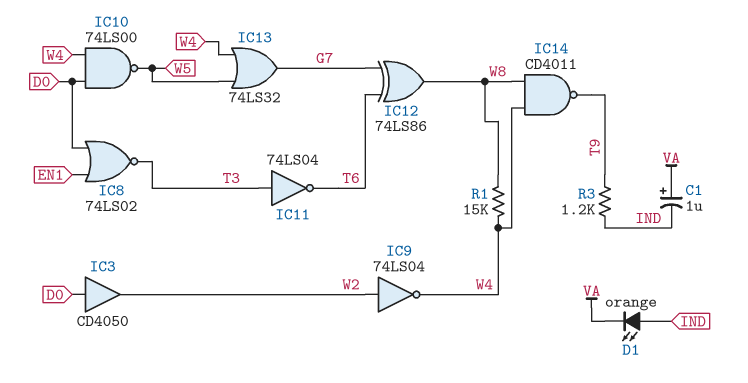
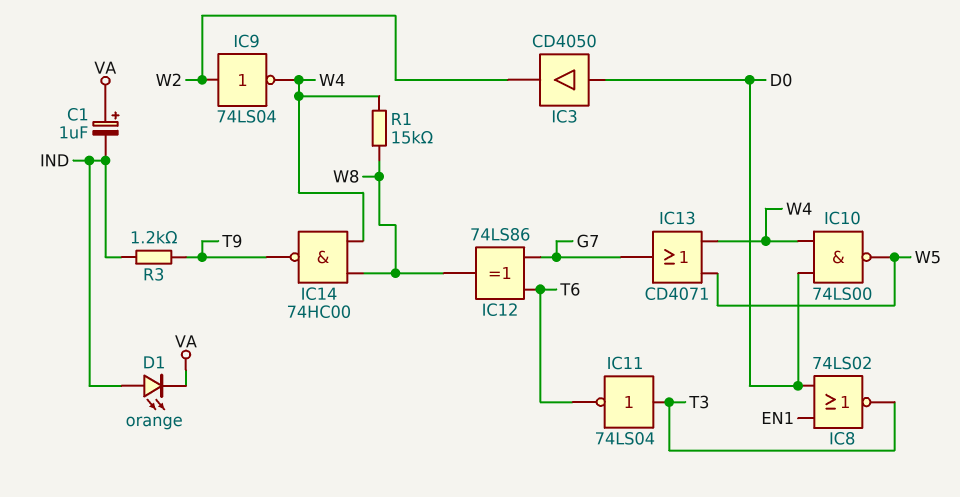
IC13: OR 74LS32 (in W4, in W5, out G7) -> OR CD4071 (in W4, in W5, out G7)
IC14: NAND CD4011 (in W4, in W8, out T9) -> NAND 74HC00 (in W4, in W8, out T9)

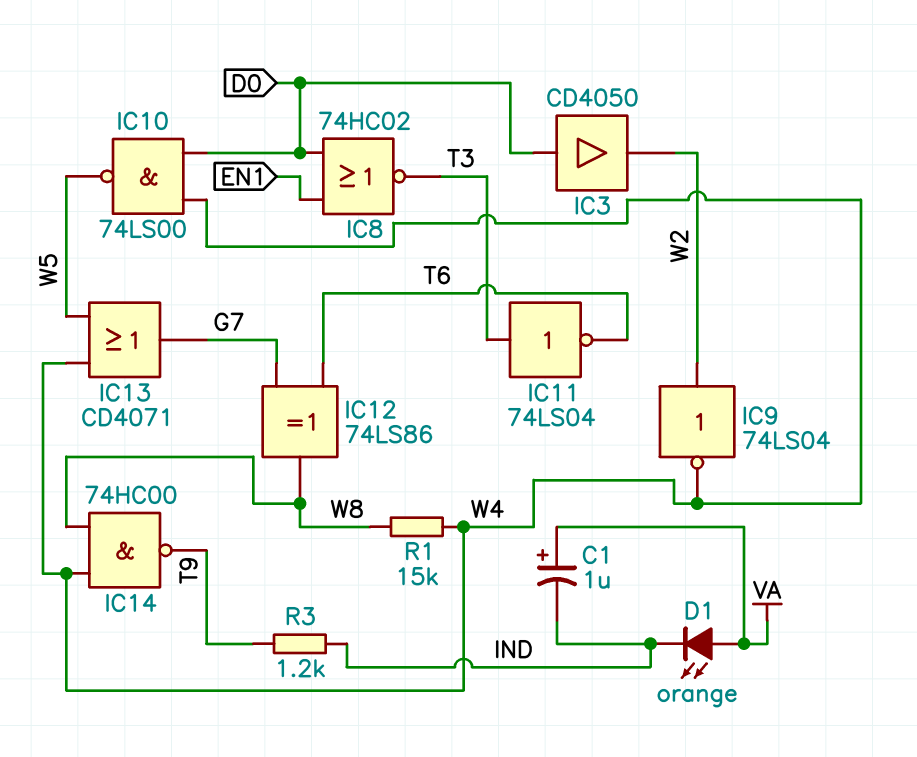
D1: LED orange (A IND, K VA) -> LED orange (A VA, K IND)
IC8: NOR 74LS02 (in D0, in EN1, out T3) -> NOR 74HC02 (in D0, in EN1, out T3)

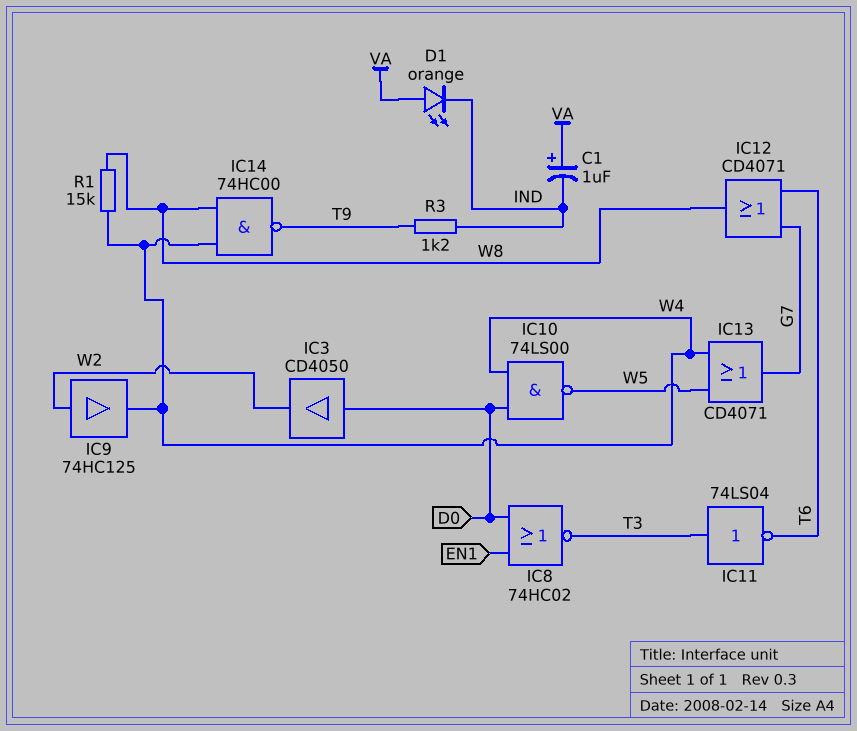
IC9: NOT 74LS04 (in W2, out W4) -> buffer 74HC125 (in W2, out W4)
IC12: XOR 74LS86 (in G7, in T6, out W8) -> OR CD4071 (in G7, in T6, out W8)

